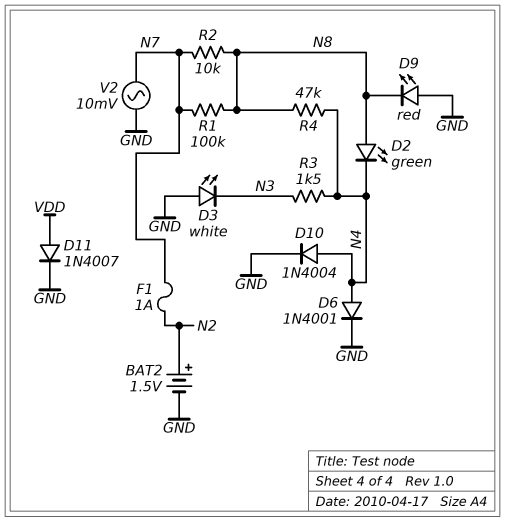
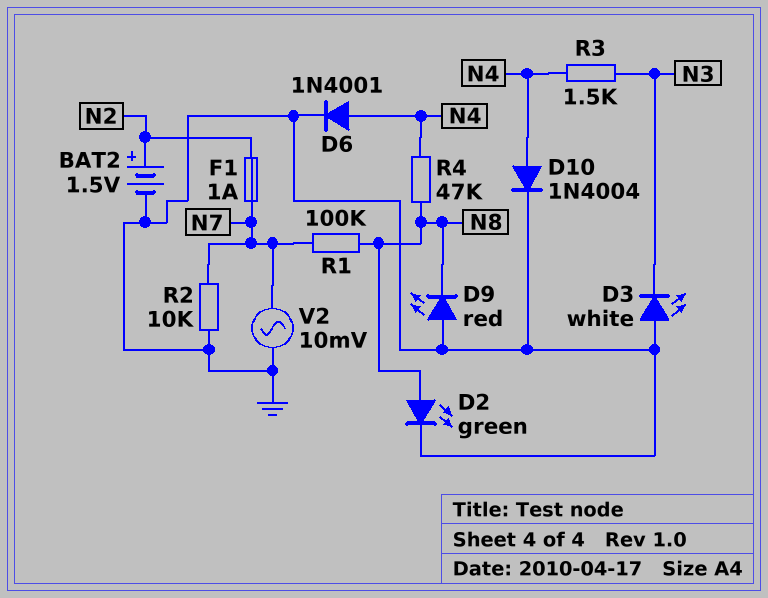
D2: LED green (A N8, K N4) -> LED green (A N8, K GND)
D11: diode 1N4007 (A VDD, K GND) -> none
R2: 10k (N7, N8) -> 10k (GND, N7)

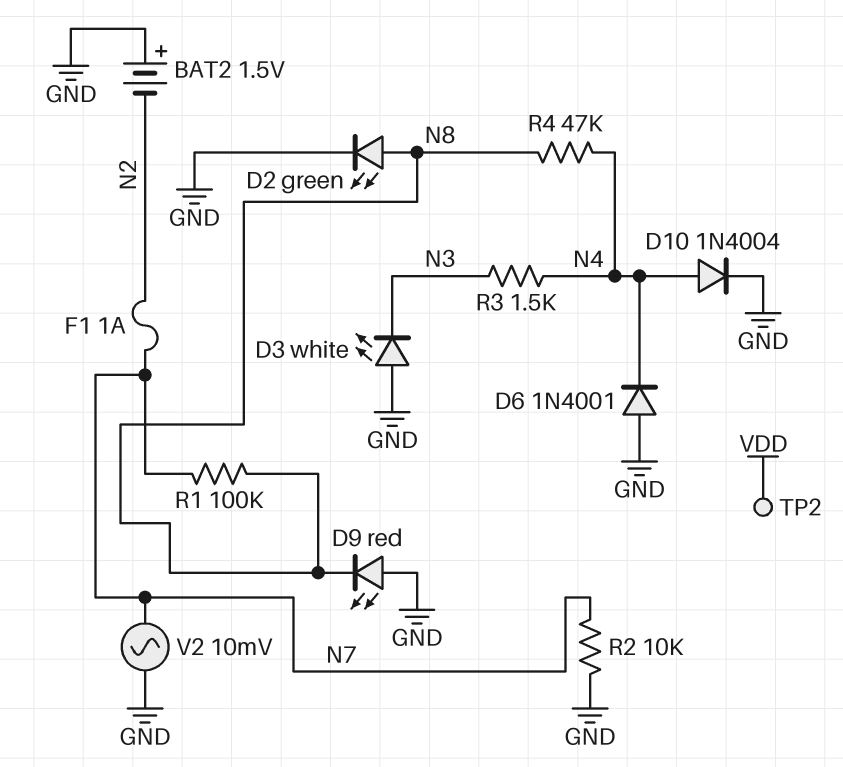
BAT2: 1.5V (plus N2, minus GND) -> 1.5V (plus GND, minus N2)
D6: diode 1N4001 (A N4, K GND) -> diode 1N4001 (A GND, K N4)
TP2: none -> test point (VDD)

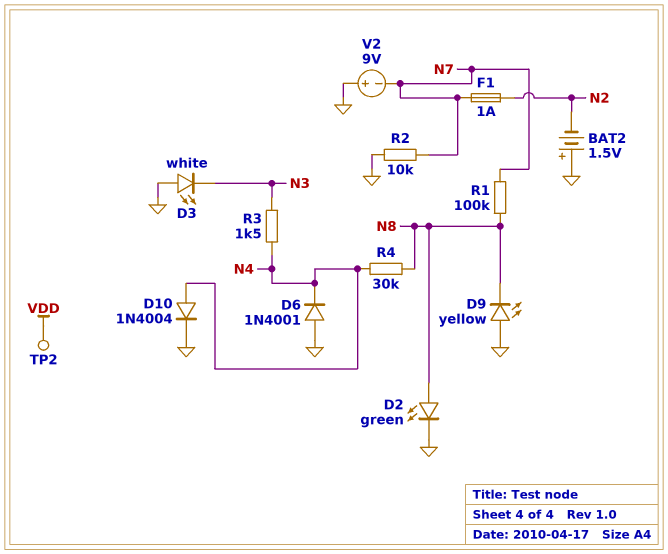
D9: LED red (A GND, K N8) -> LED yellow (A GND, K N8)
R4: 47k (N4, N8) -> 30k (N4, N8)
V2: AC 10mV (GND, N7) -> 9V (plus GND, minus N7)

